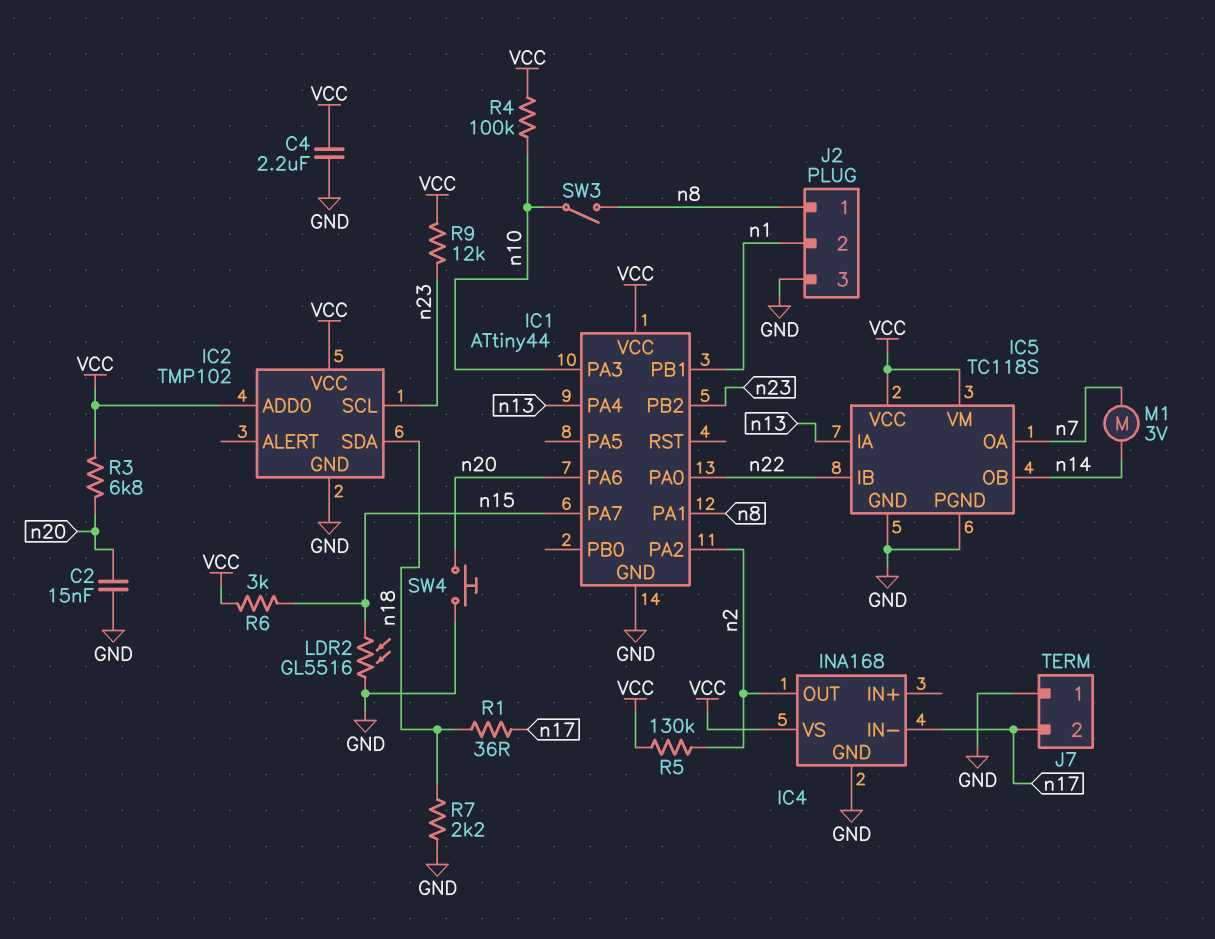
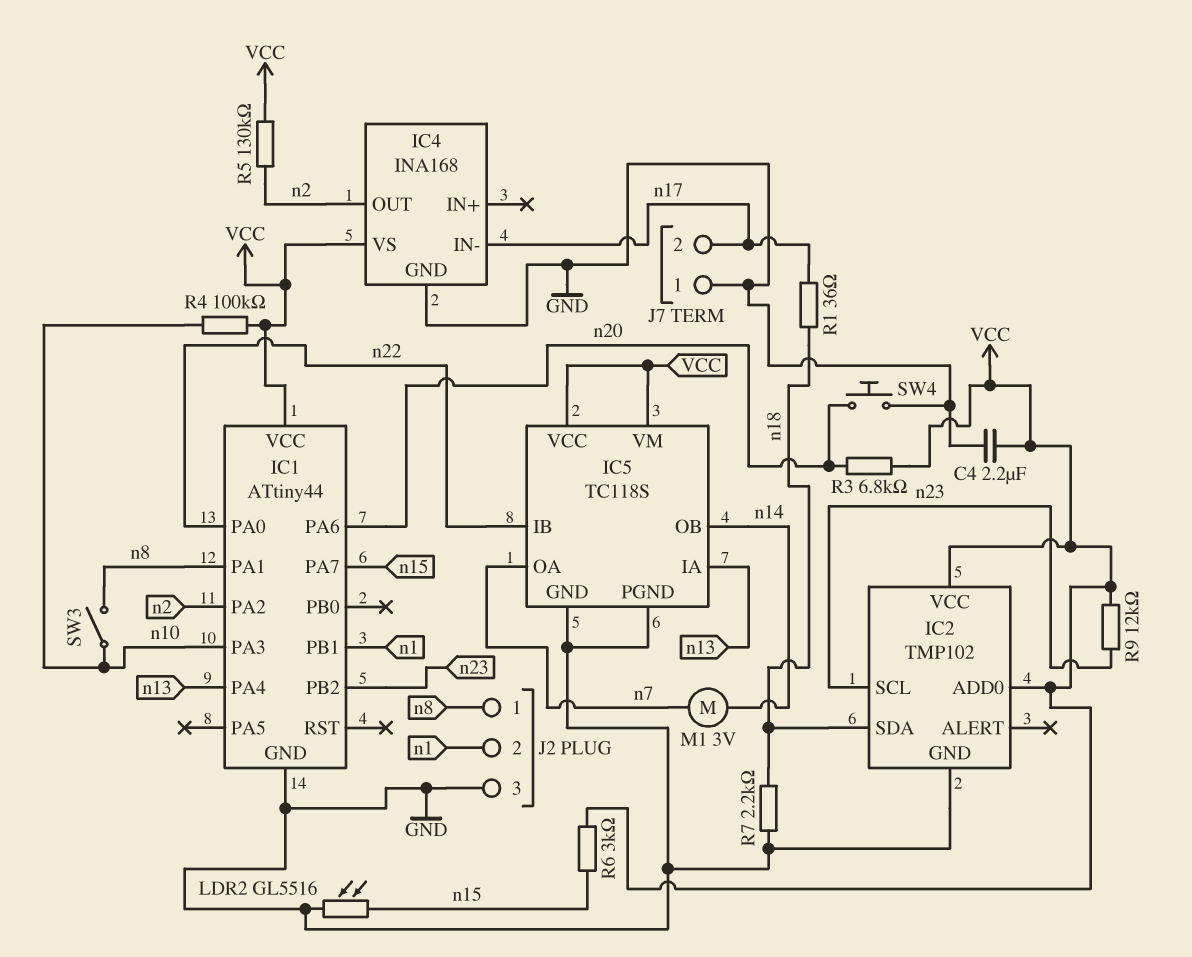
C2: 15nF (GND, n20) -> none

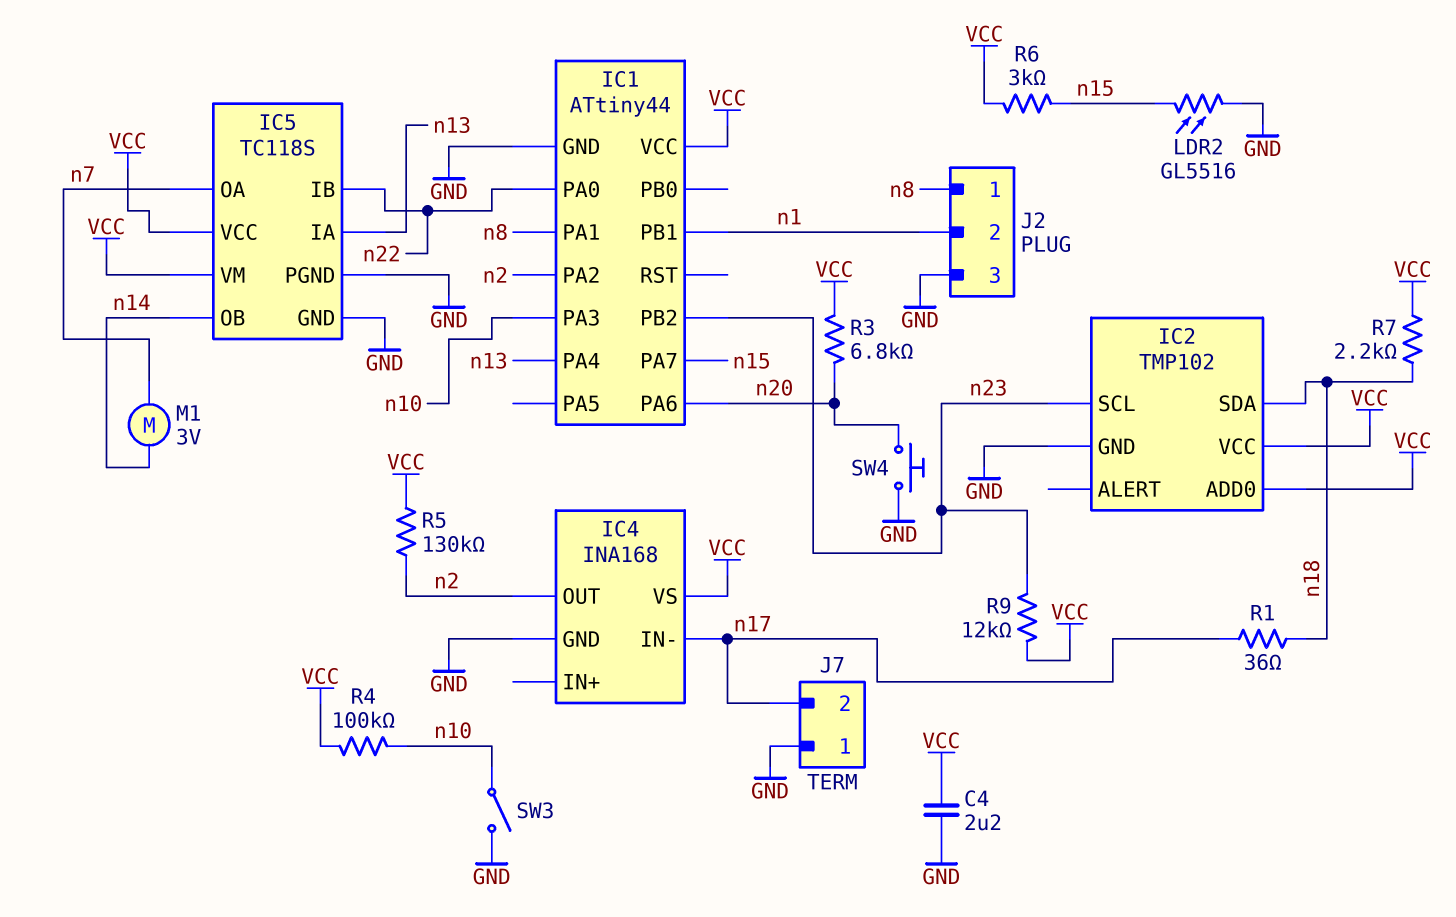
R7: 2.2k (GND, n18) -> 2.2k (VCC, n18)
SW3: switch (n8, n10) -> switch (GND, n10)

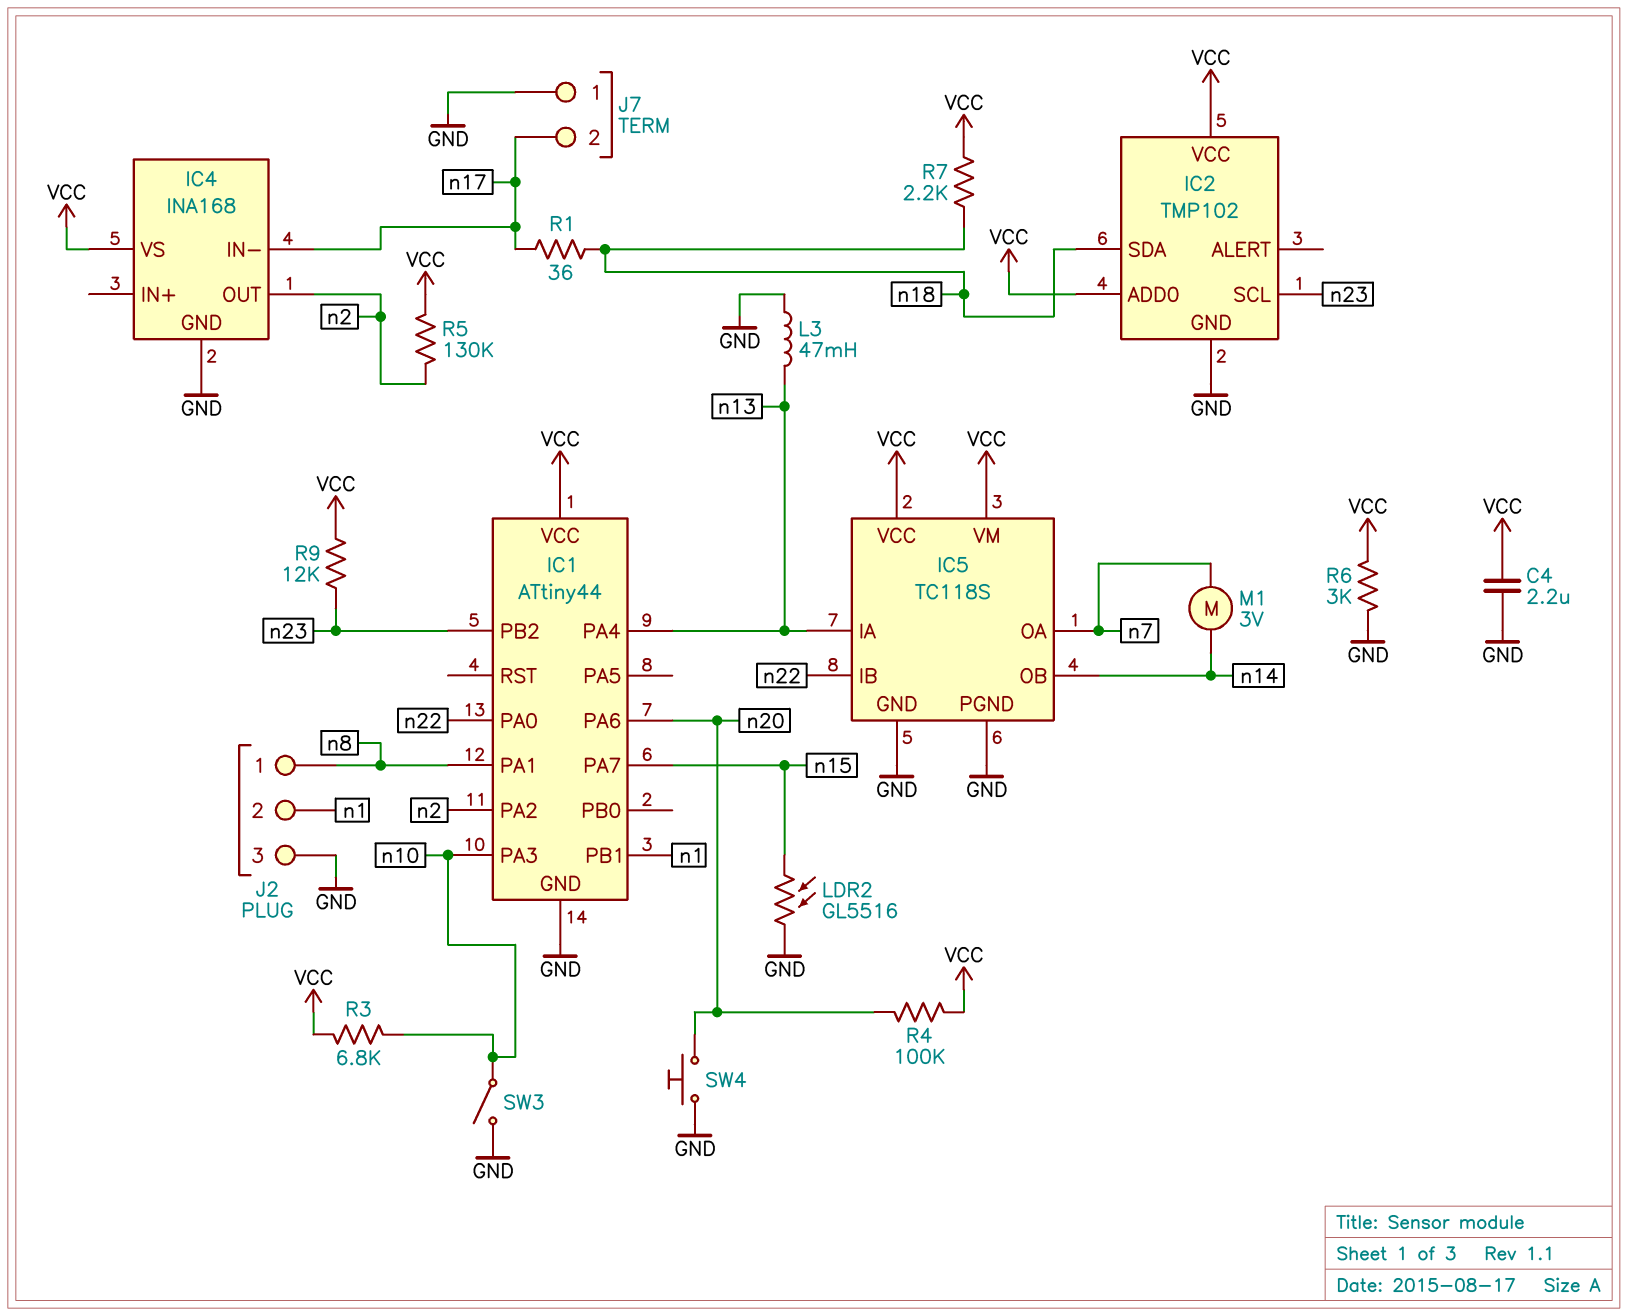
L3: none -> 47mH (GND, n13)
R3: 6.8k (VCC, n20) -> 6.8k (VCC, n10)
R4: 100k (VCC, n10) -> 100k (VCC, n20)
R6: 3k (VCC, n15) -> 3k (GND, VCC)

